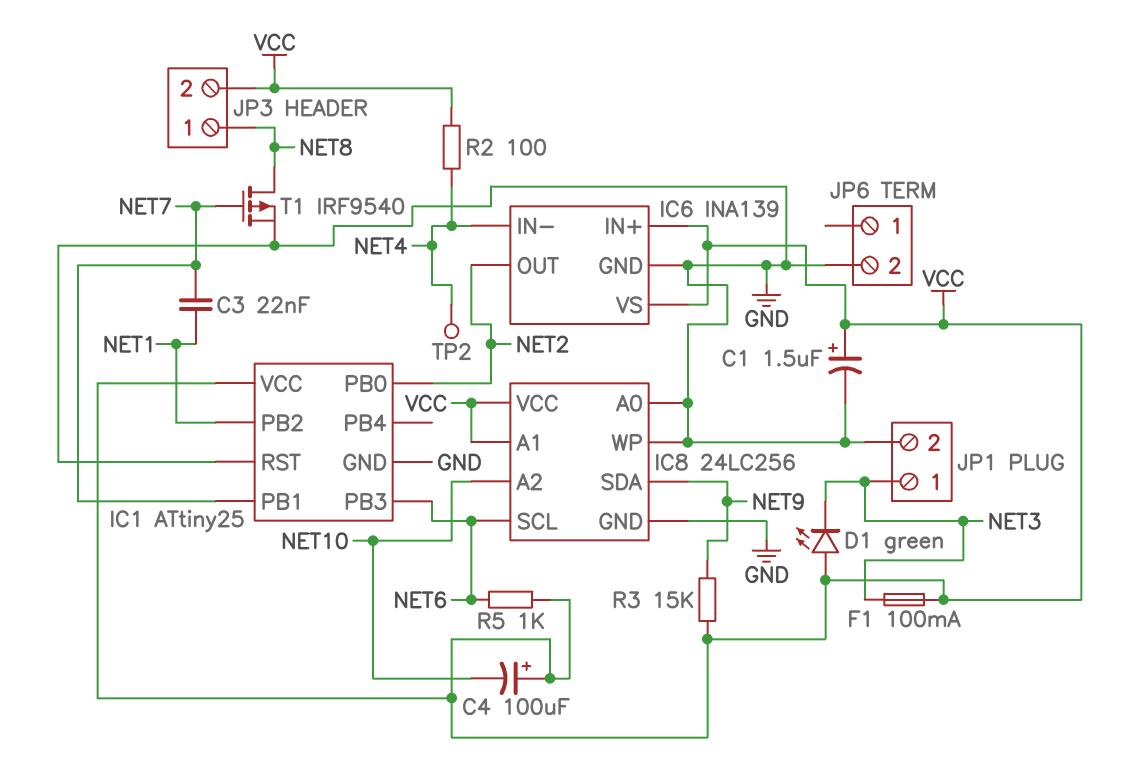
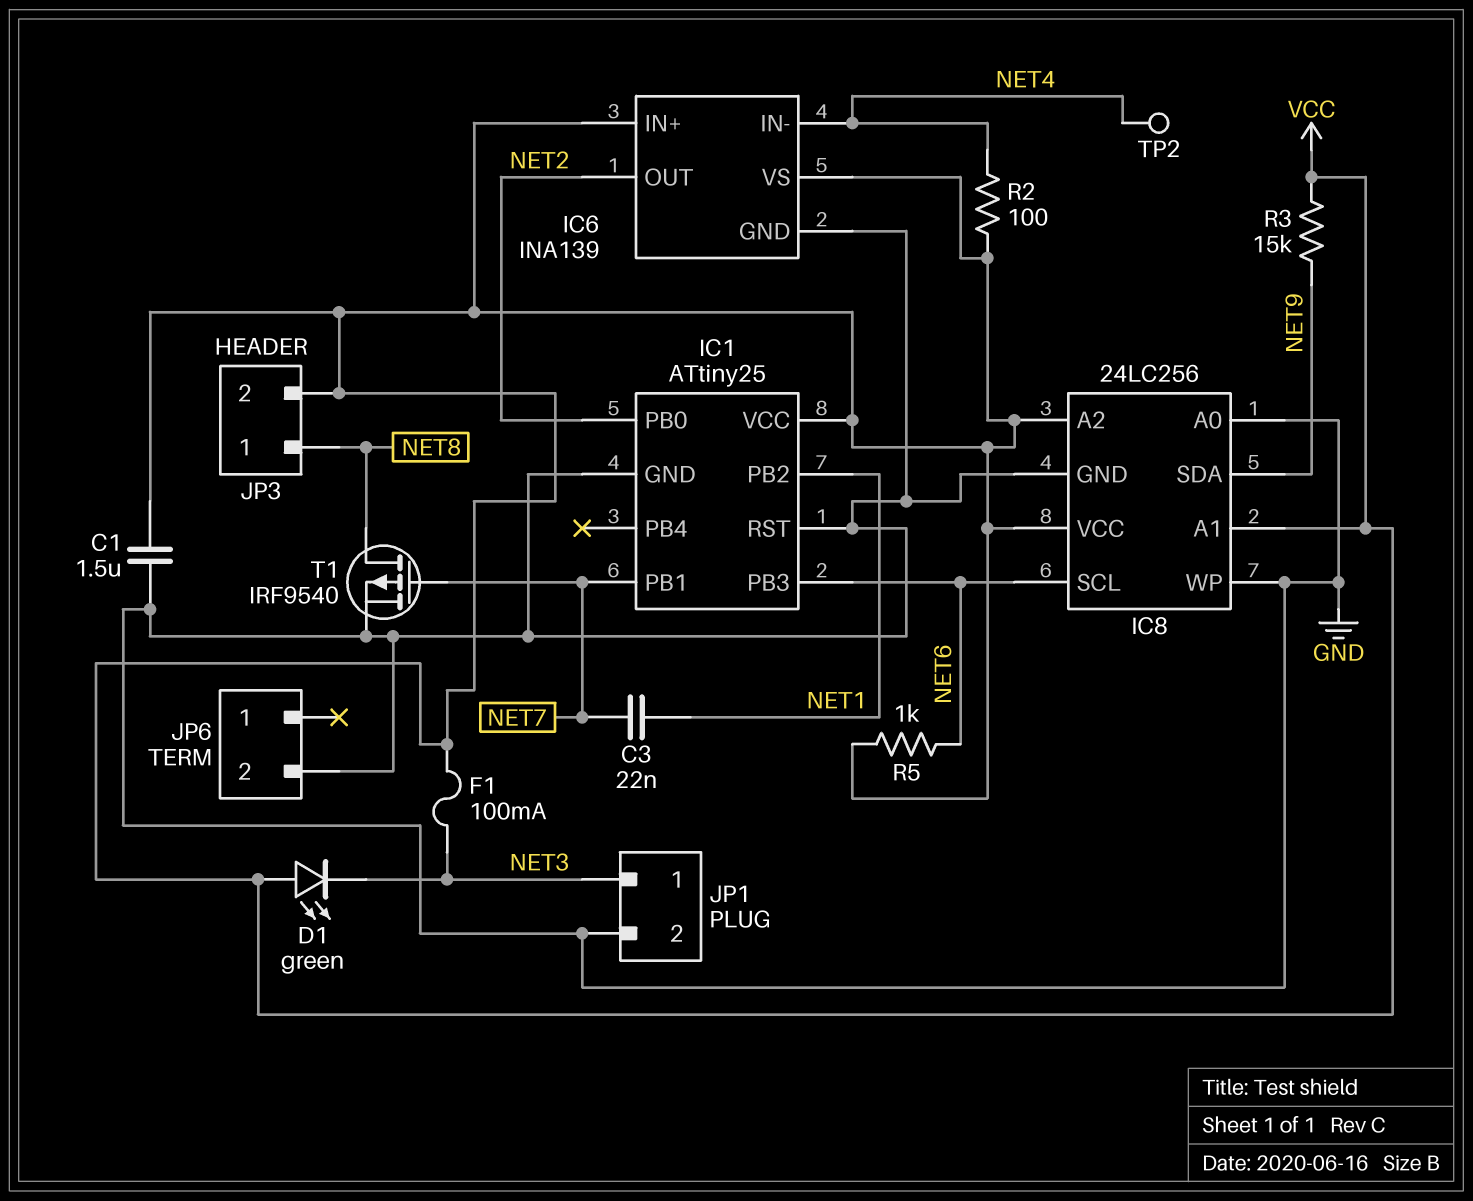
C1: 1.5uF (plus VCC, minus GND) -> 1.5uF (GND, VCC)
C4: 100uF (plus VCC, minus NET10) -> none
IC8 pin A2: NET10 -> VCC

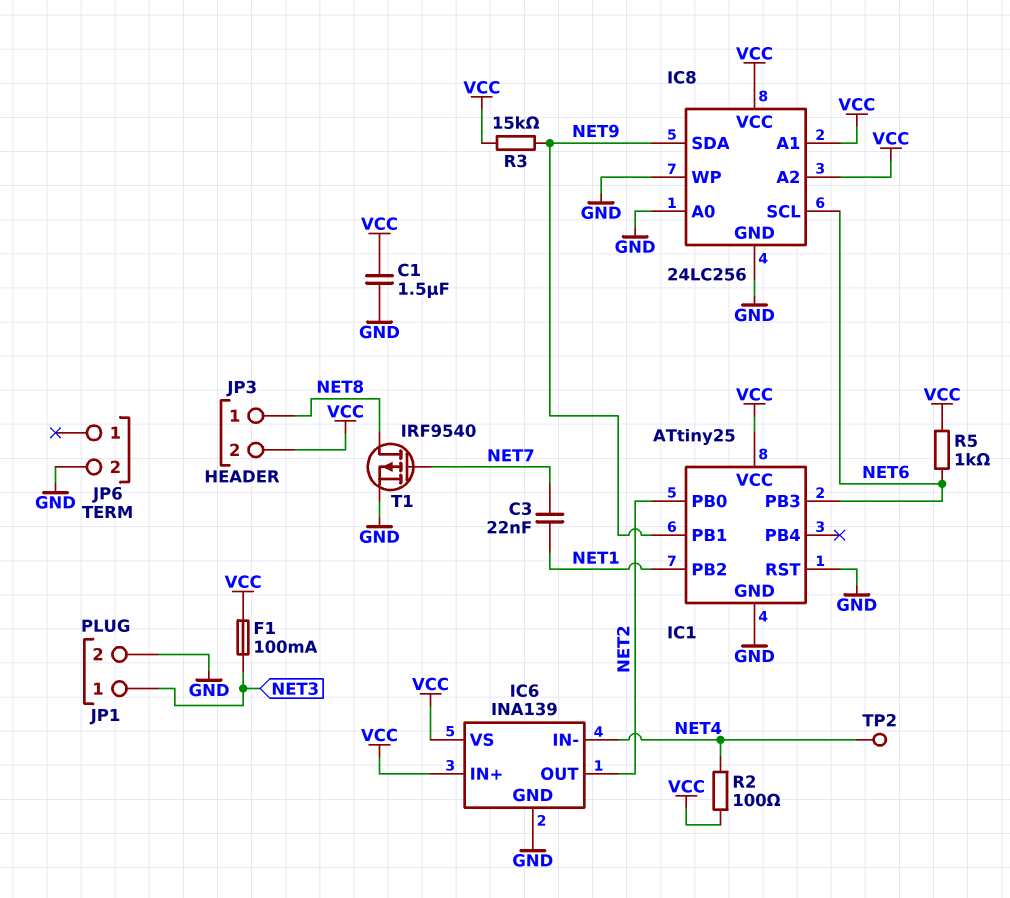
D1: LED green (A VCC, K NET3) -> none
IC1 pin PB1: NET7 -> NET9

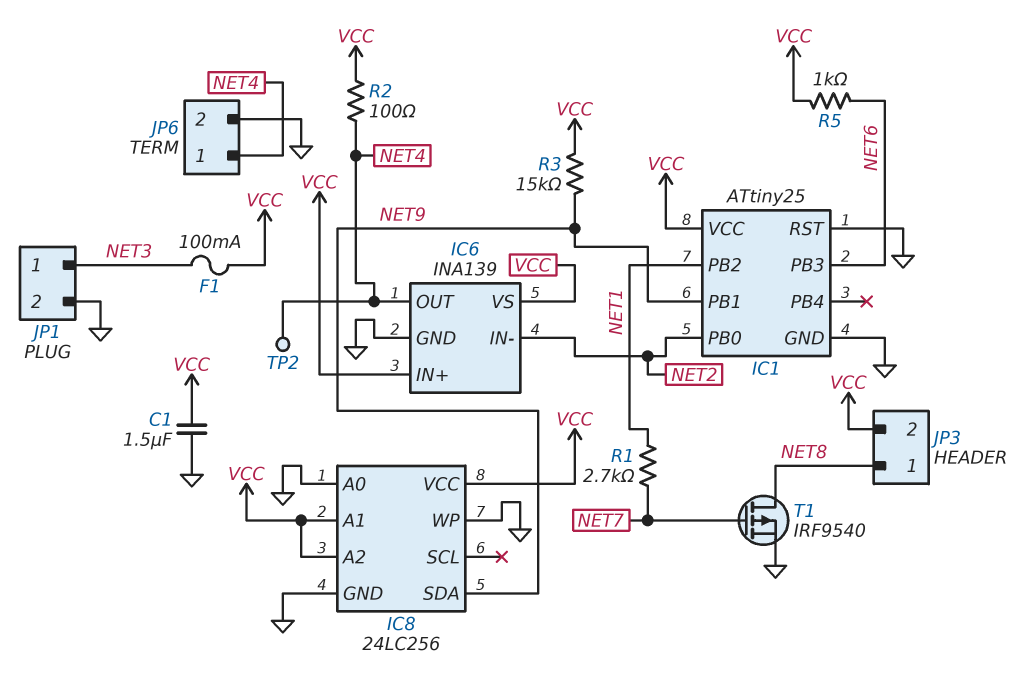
C3: 22nF (NET1, NET7) -> none
IC6 pin IN-: NET4 -> NET2
IC6 pin OUT: NET2 -> NET4
IC8 pin SCL: NET6 -> none
JP6 pin 1: none -> NET4
R1: none -> 2.7k (NET1, NET7)

